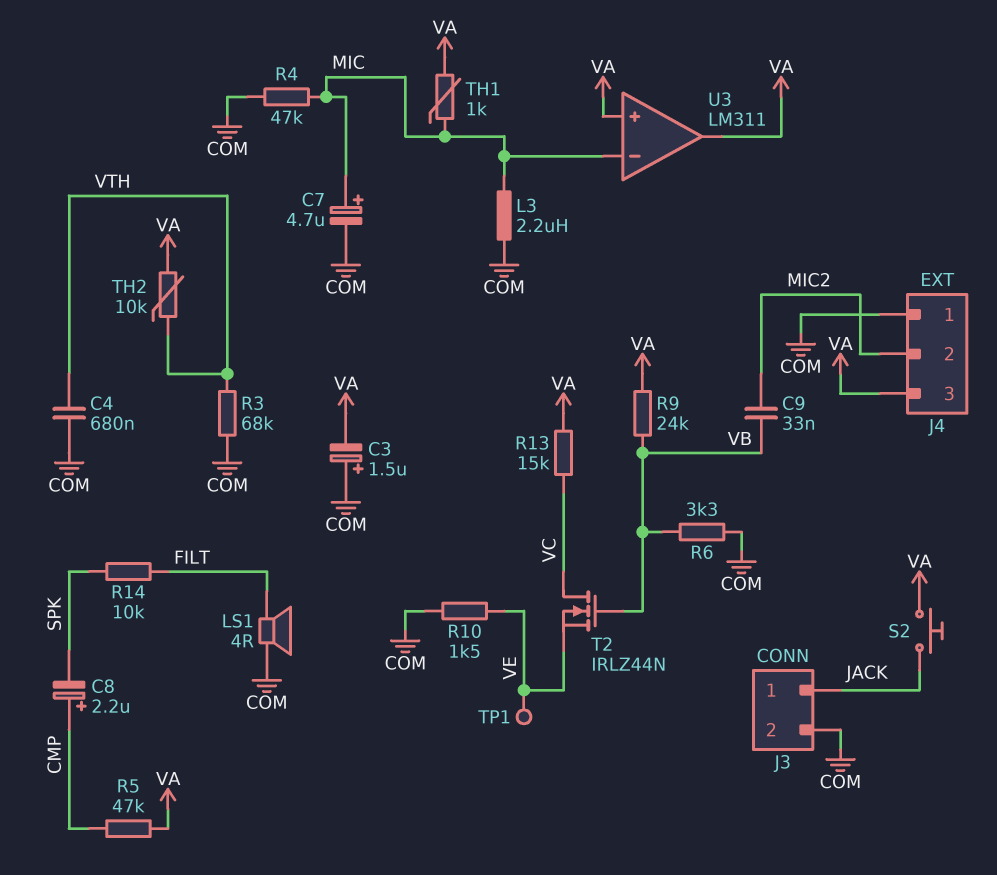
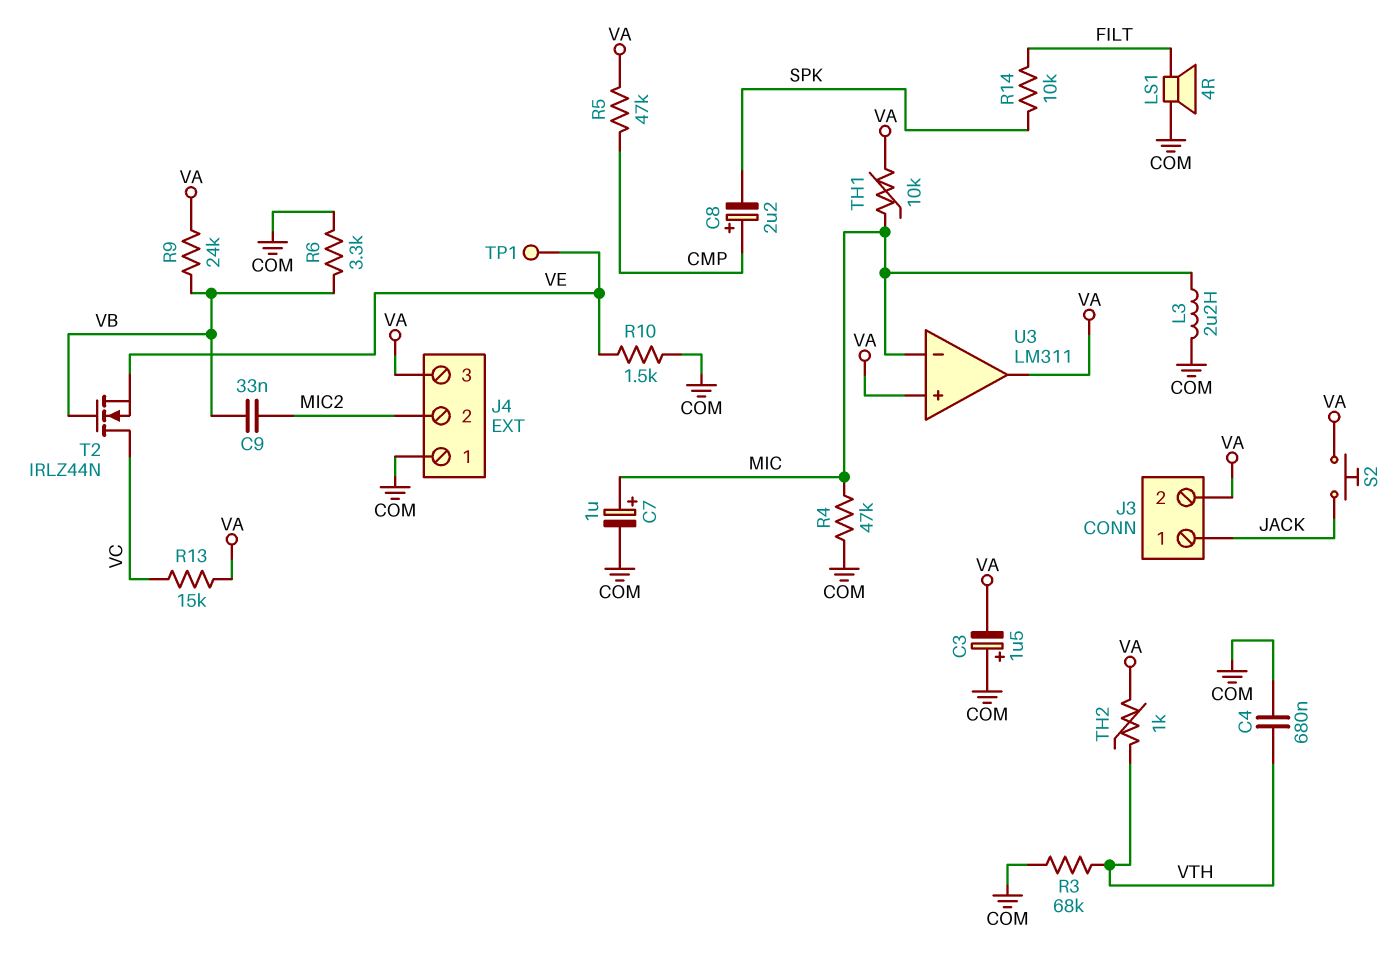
C7: 4.7uF (plus MIC, minus COM) -> 1uF (plus MIC, minus COM)
J3 pin 2: COM -> VA
TH1: 1k (MIC, VA) -> 10k (MIC, VA)
TH2: 10k (VA, VTH) -> 1k (VA, VTH)

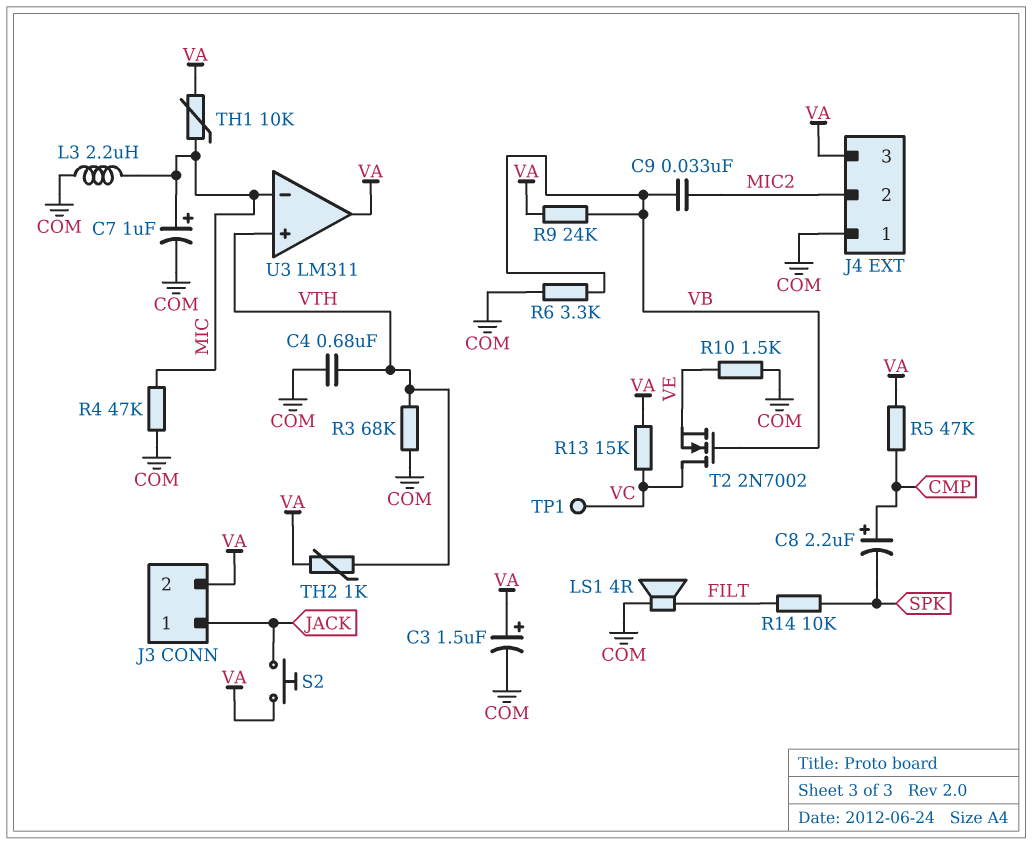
C3: 1.5uF (plus COM, minus VA) -> 1.5uF (plus VA, minus COM)
T2: NMOS IRLZ44N (G VB, D VC, S VE) -> NMOS 2N7002 (G VB, D VC, S VE)
TP1: test point (VE) -> test point (VC)
U3 pin in+: VA -> VTH

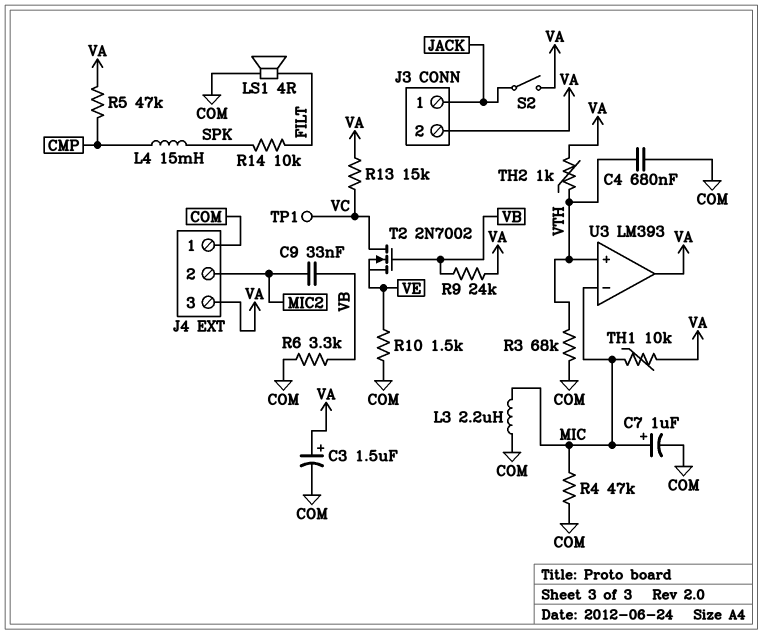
C8: 2.2uF (plus CMP, minus SPK) -> none
L4: none -> 15mH (CMP, SPK)
S2: button (JACK, VA) -> switch (JACK, VA)
U3: LM311 -> LM393

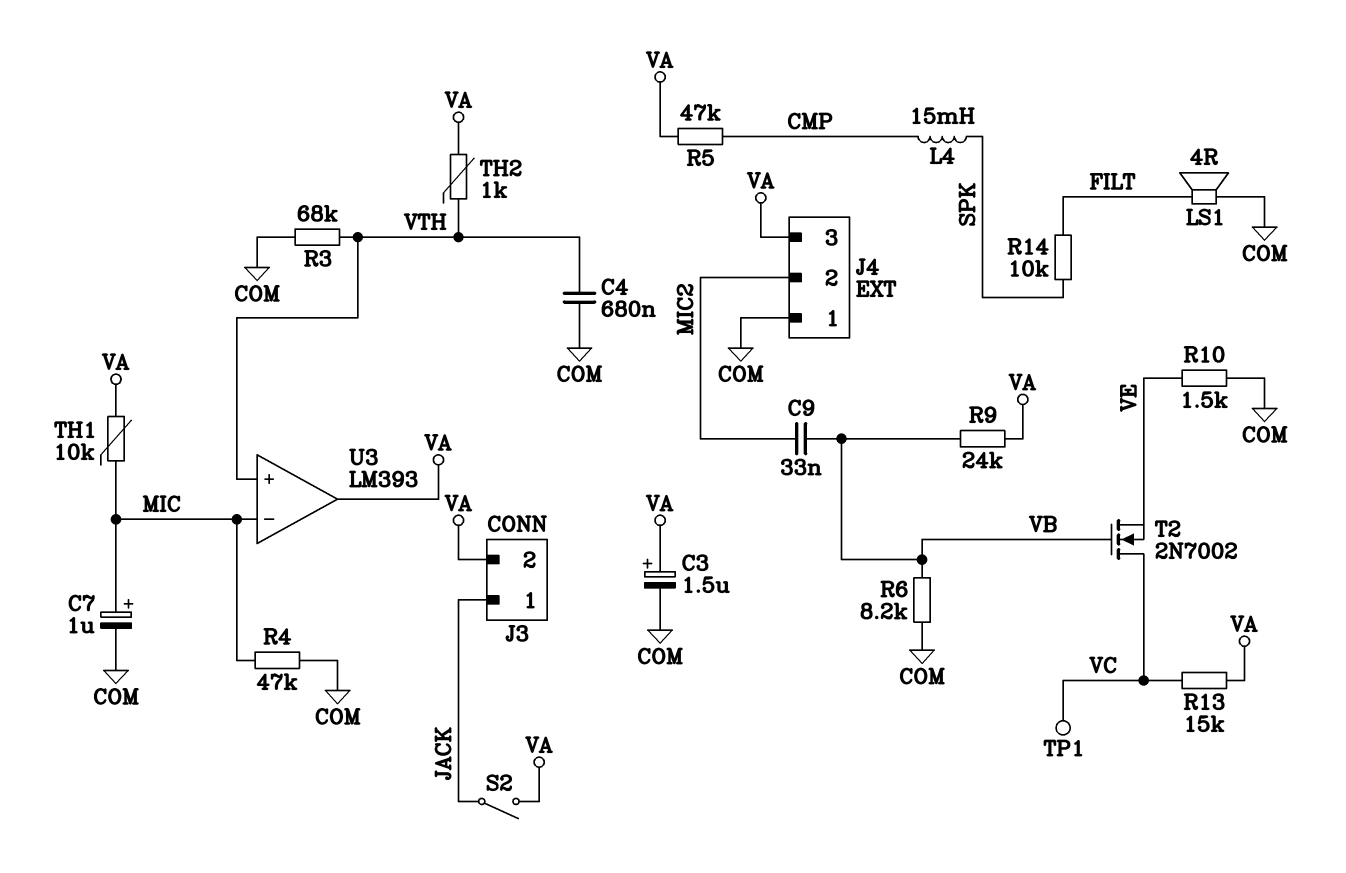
L3: 2.2uH (COM, MIC) -> none
R6: 3.3k (COM, VB) -> 8.2k (COM, VB)

